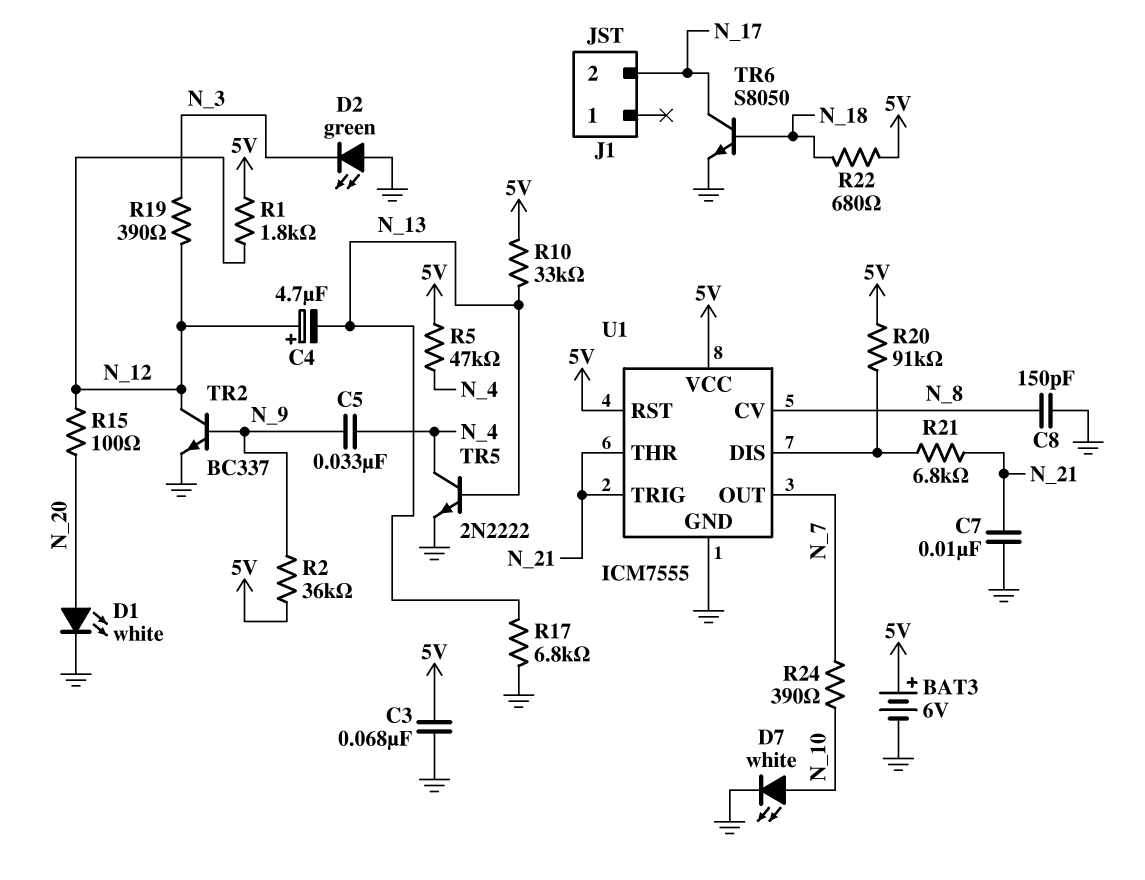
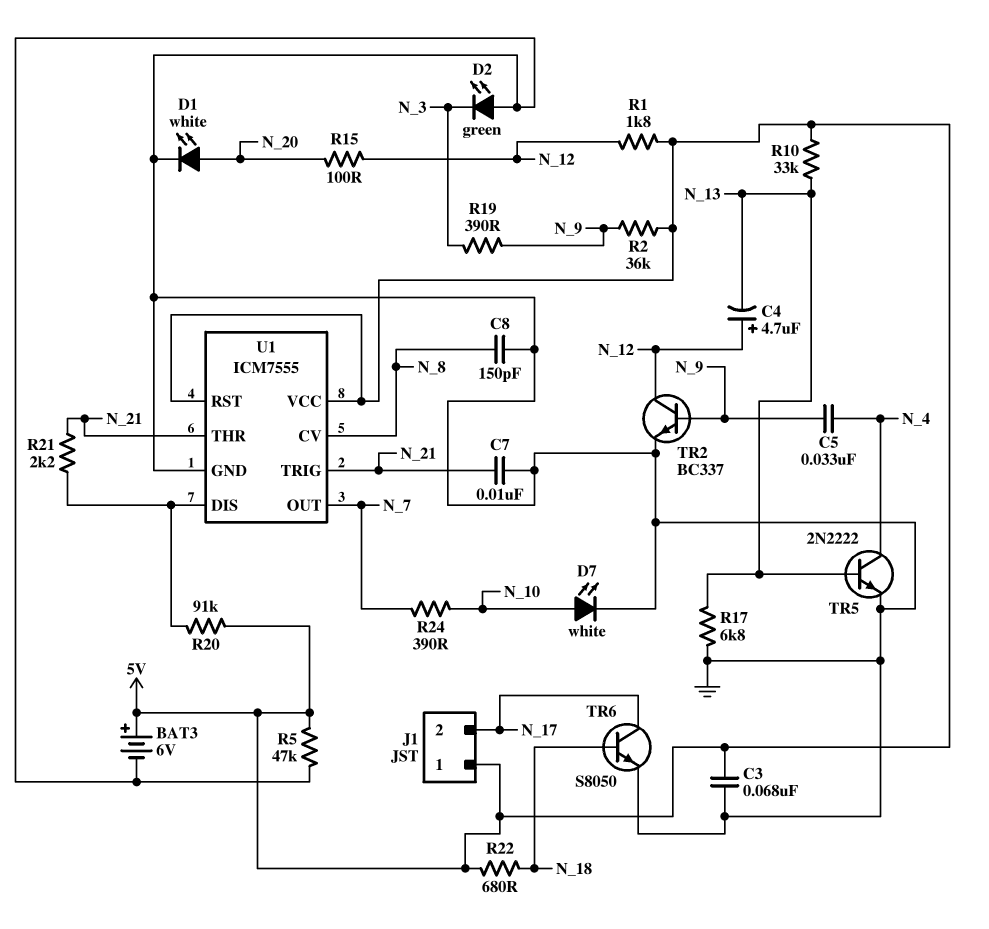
J1 pin 1: none -> 5V
R5: 47k (5V, N_4) -> 47k (5V, GND)
R19: 390 (N_3, N_12) -> 390 (N_3, N_9)
R21: 6.8k (N_21, U1/DIS) -> 2.2k (N_21, U1/DIS)

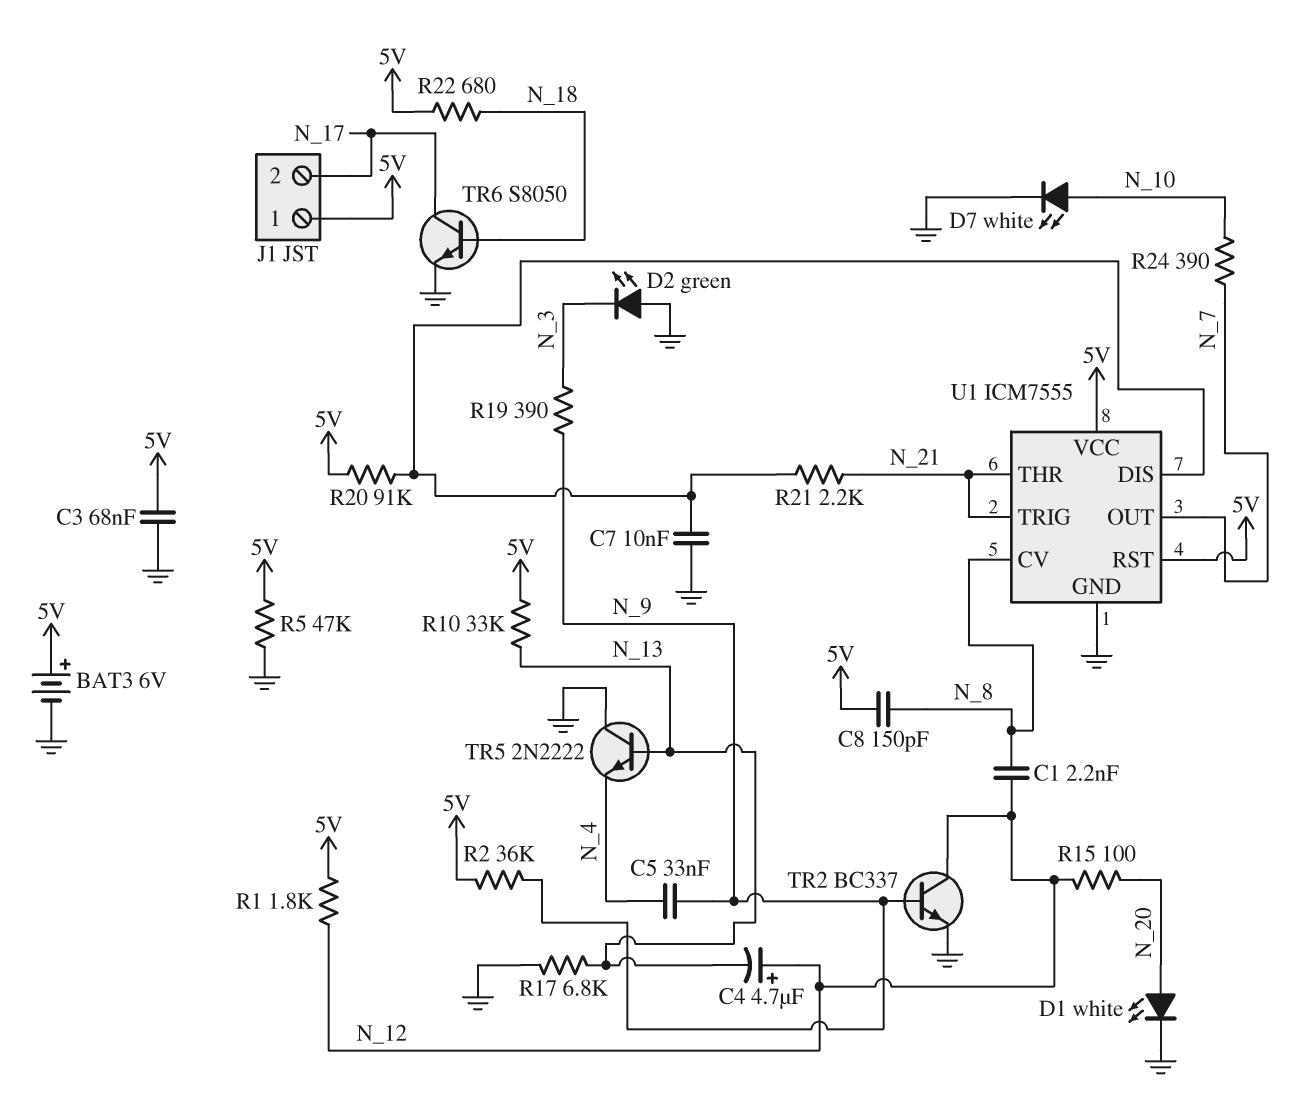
C1: none -> 2.2nF (N_8, N_12)
C7: 10nF (GND, N_21) -> 10nF (GND, U1/DIS)
C8: 150pF (GND, N_8) -> 150pF (5V, N_8)
TR5: NPN 2N2222 (B N_13, C N_4, E GND) -> NPN 2N2222 (B N_13, C GND, E N_4)

